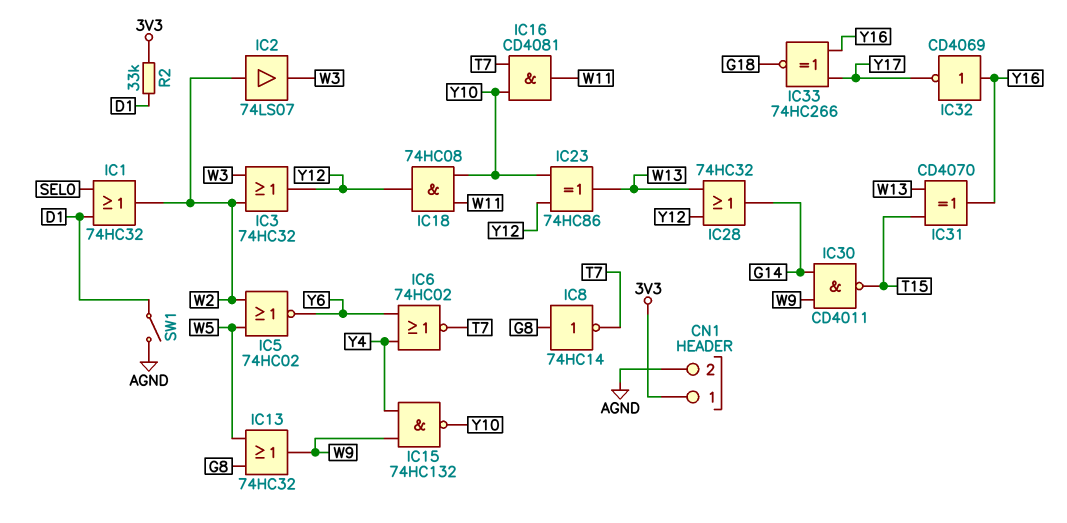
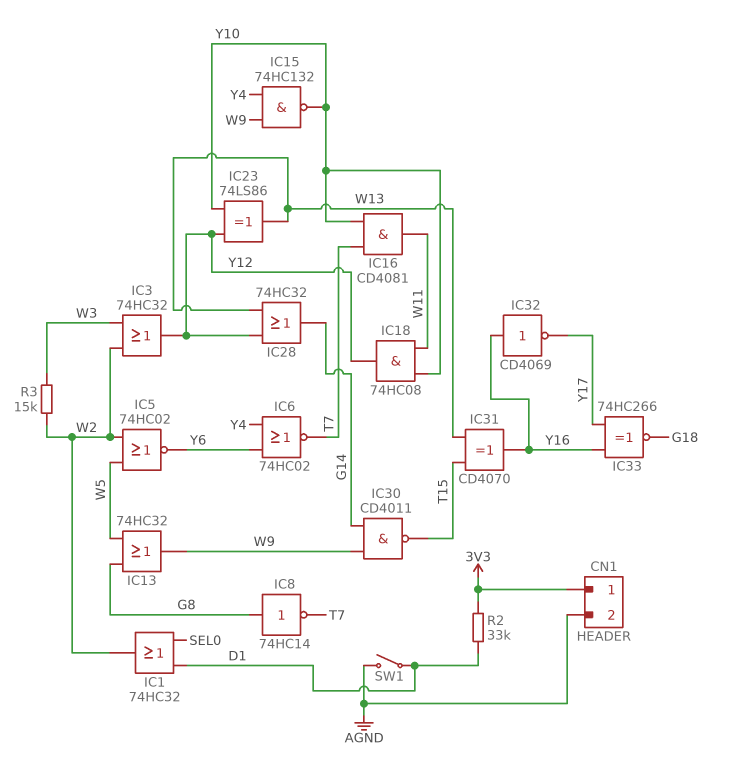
IC2: buffer 74LS07 (in W2, out W3) -> none
IC23: XOR 74HC86 (in Y10, in Y12, out W13) -> XOR 74LS86 (in Y10, in Y12, out W13)
R3: none -> 15k (W2, W3)

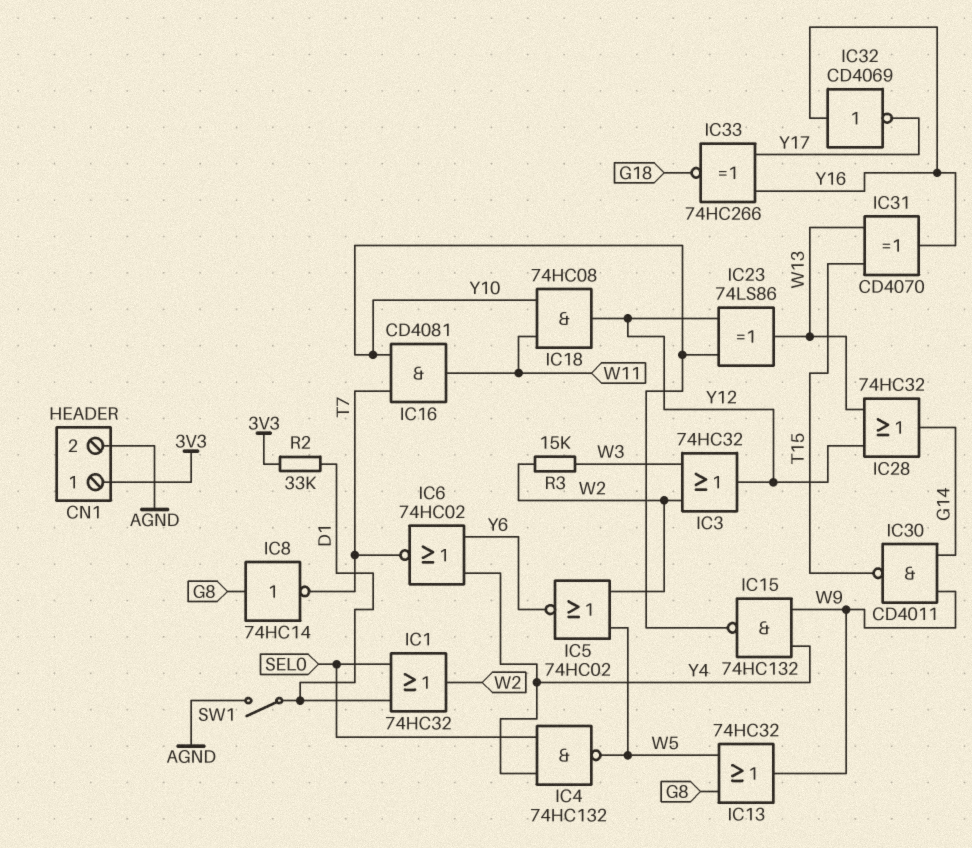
IC4: none -> NAND 74HC132 (in SEL0, in Y4, out W5)

